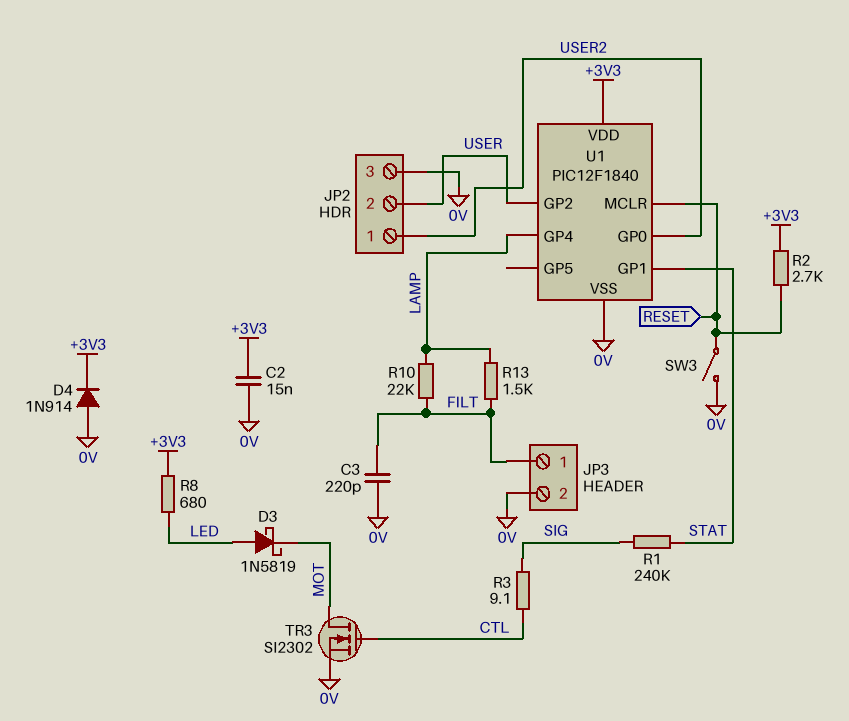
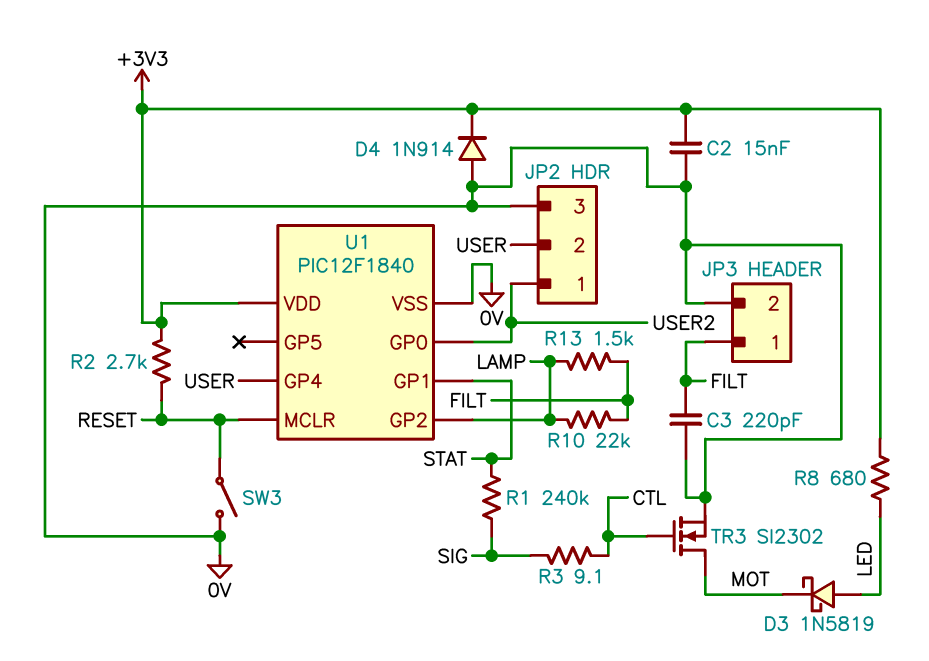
U1 pin GP2: USER -> LAMP
U1 pin GP4: LAMP -> USER

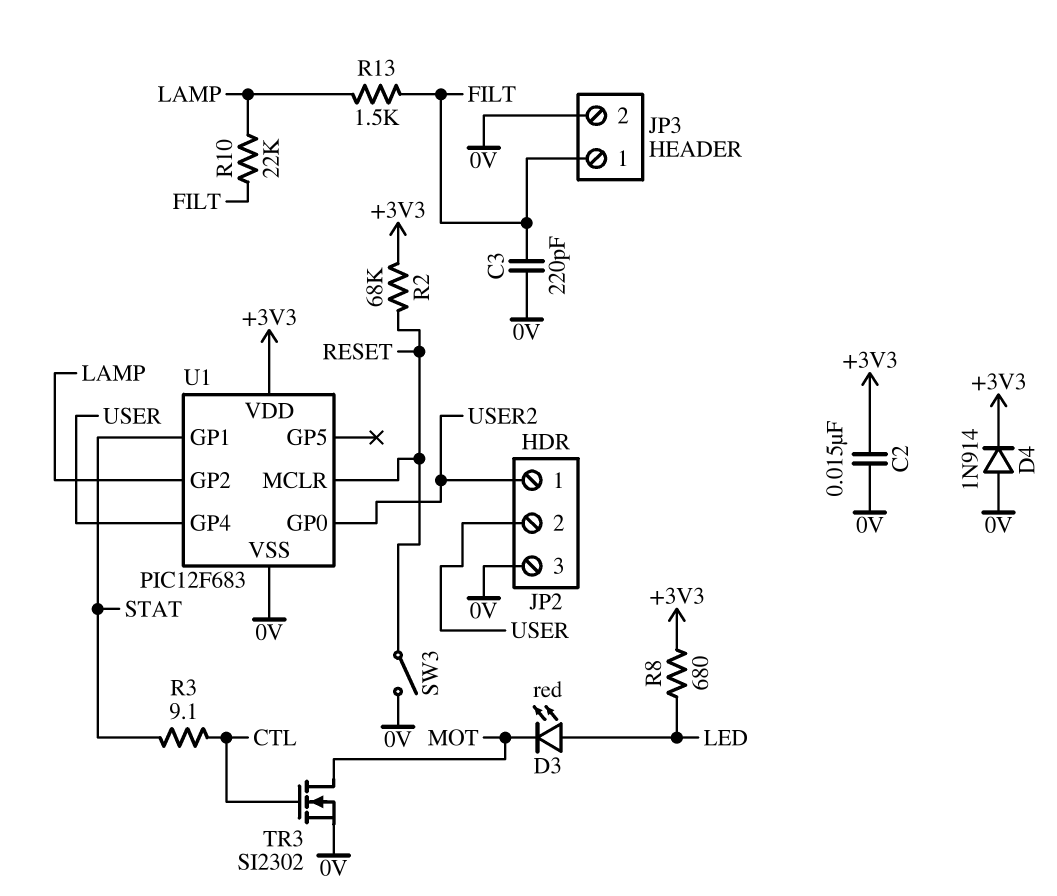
D3: schottky 1N5819 (A LED, K MOT) -> LED red (A LED, K MOT)
R1: 240k (SIG, STAT) -> none
R2: 2.7k (+3V3, RESET) -> 68k (+3V3, RESET)
R3: 9.1 (CTL, SIG) -> 9.1 (CTL, STAT)
U1: PIC12F1840 -> PIC12F683

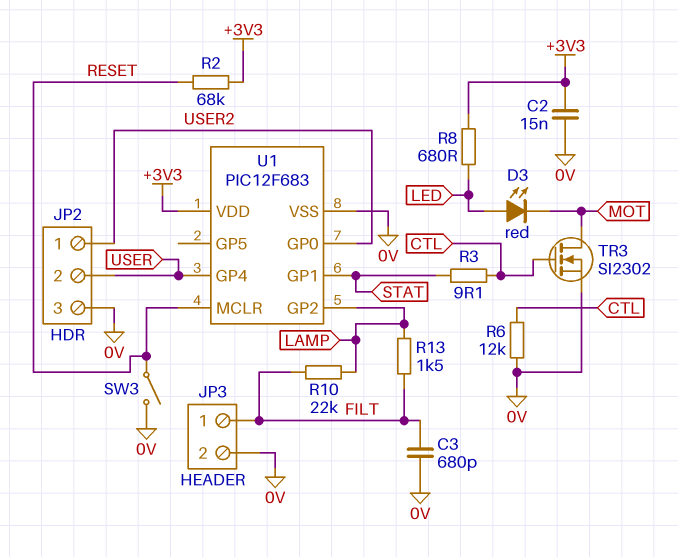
C3: 220pF (0V, FILT) -> 680pF (0V, FILT)
D4: diode 1N914 (A 0V, K +3V3) -> none
R6: none -> 12k (0V, CTL)

